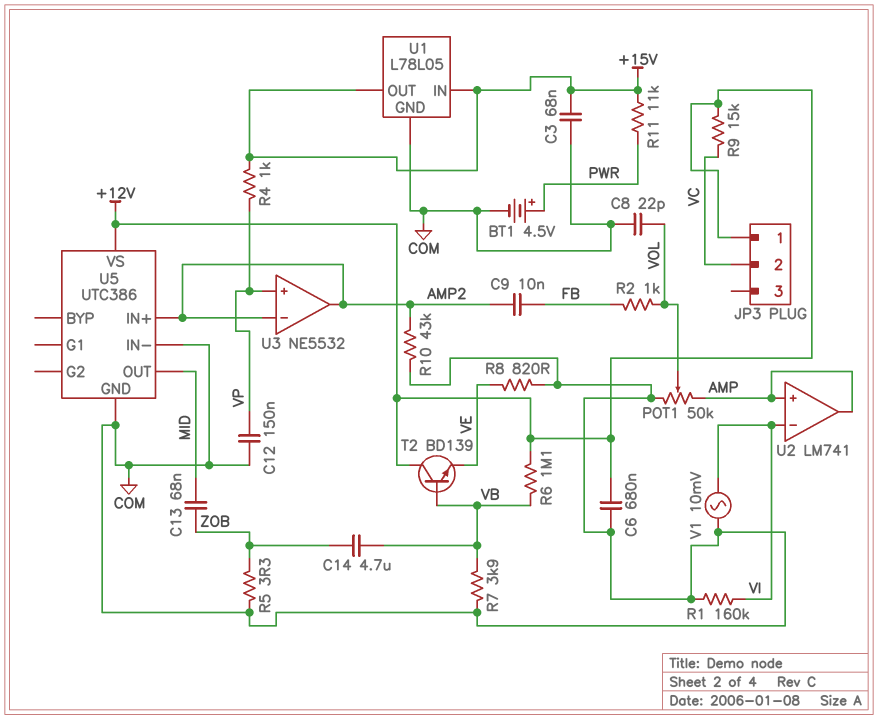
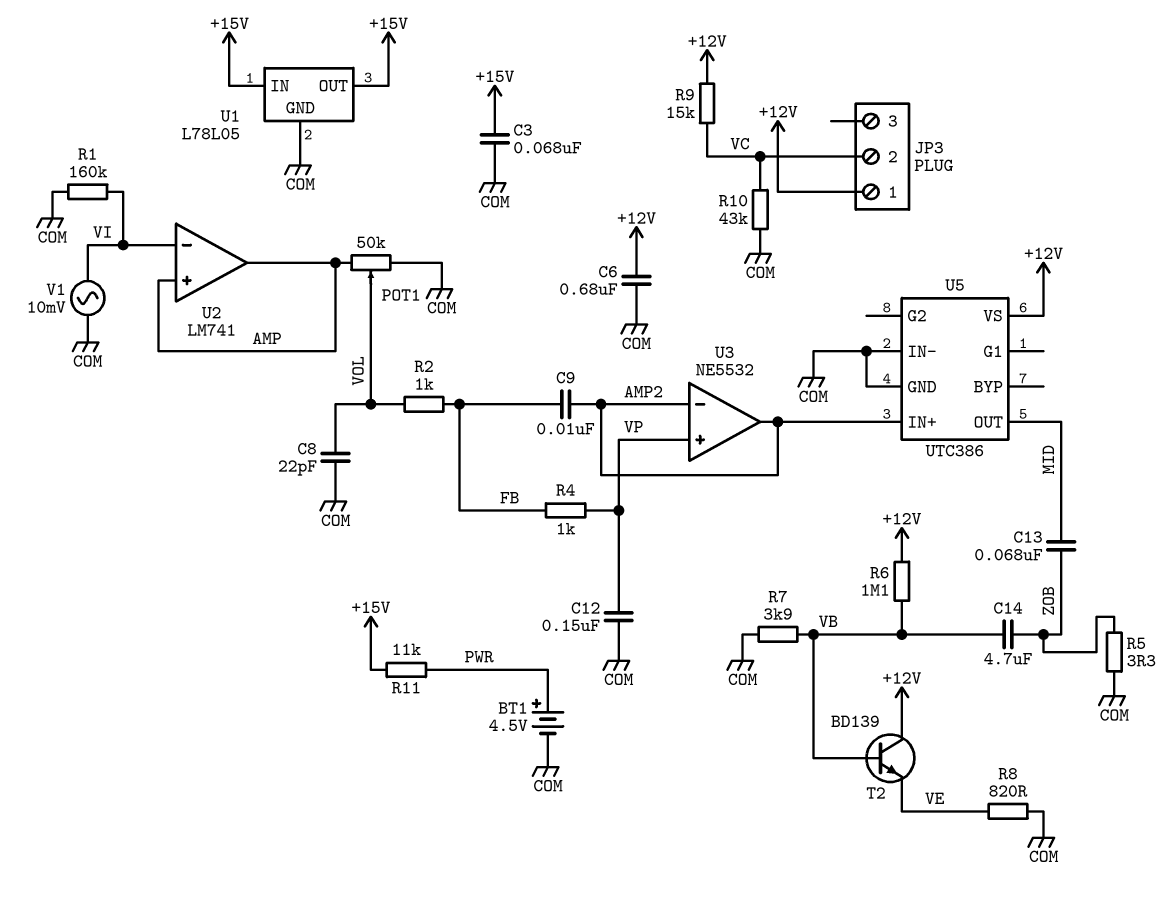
R4: 1k (+15V, VP) -> 1k (FB, VP)
R10: 43k (AMP2, COM) -> 43k (COM, VC)

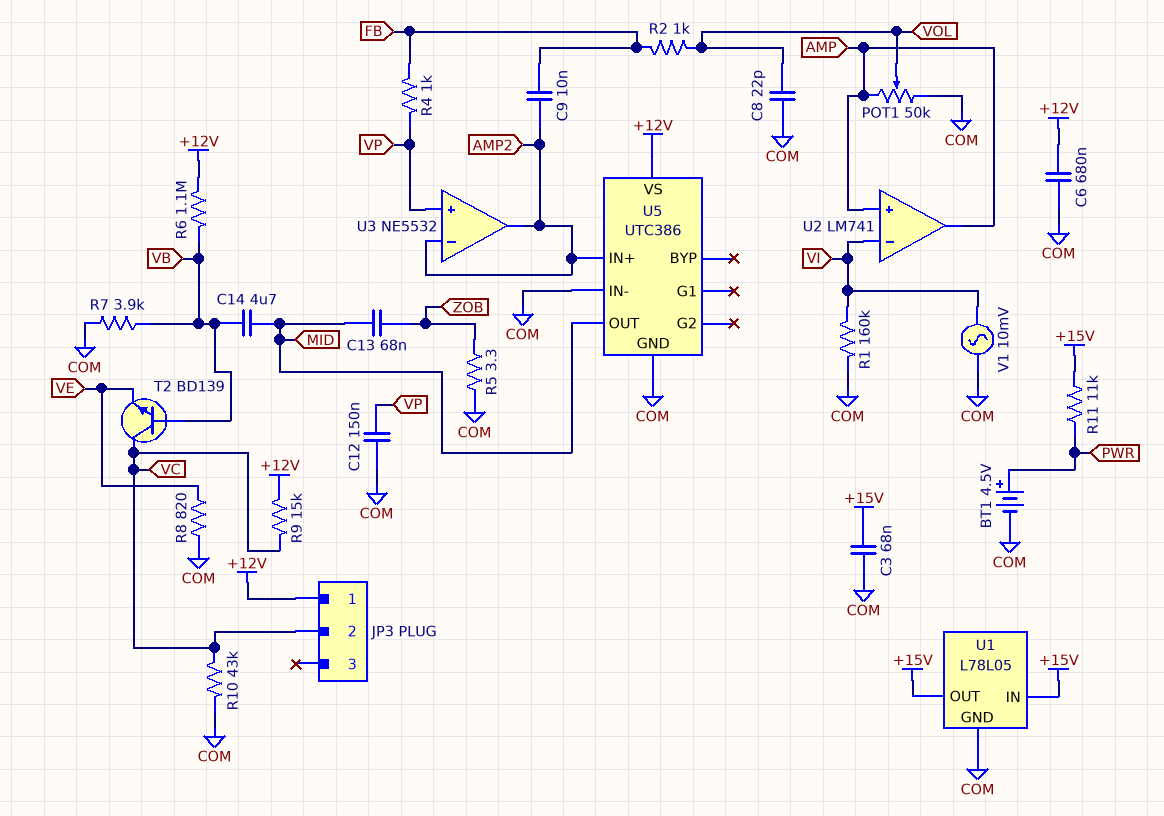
C14: 4.7uF (VB, ZOB) -> 4.7uF (MID, VB)
T2: NPN BD139 (B VB, C +12V, E VE) -> NPN BD139 (B VB, C VC, E VE)

